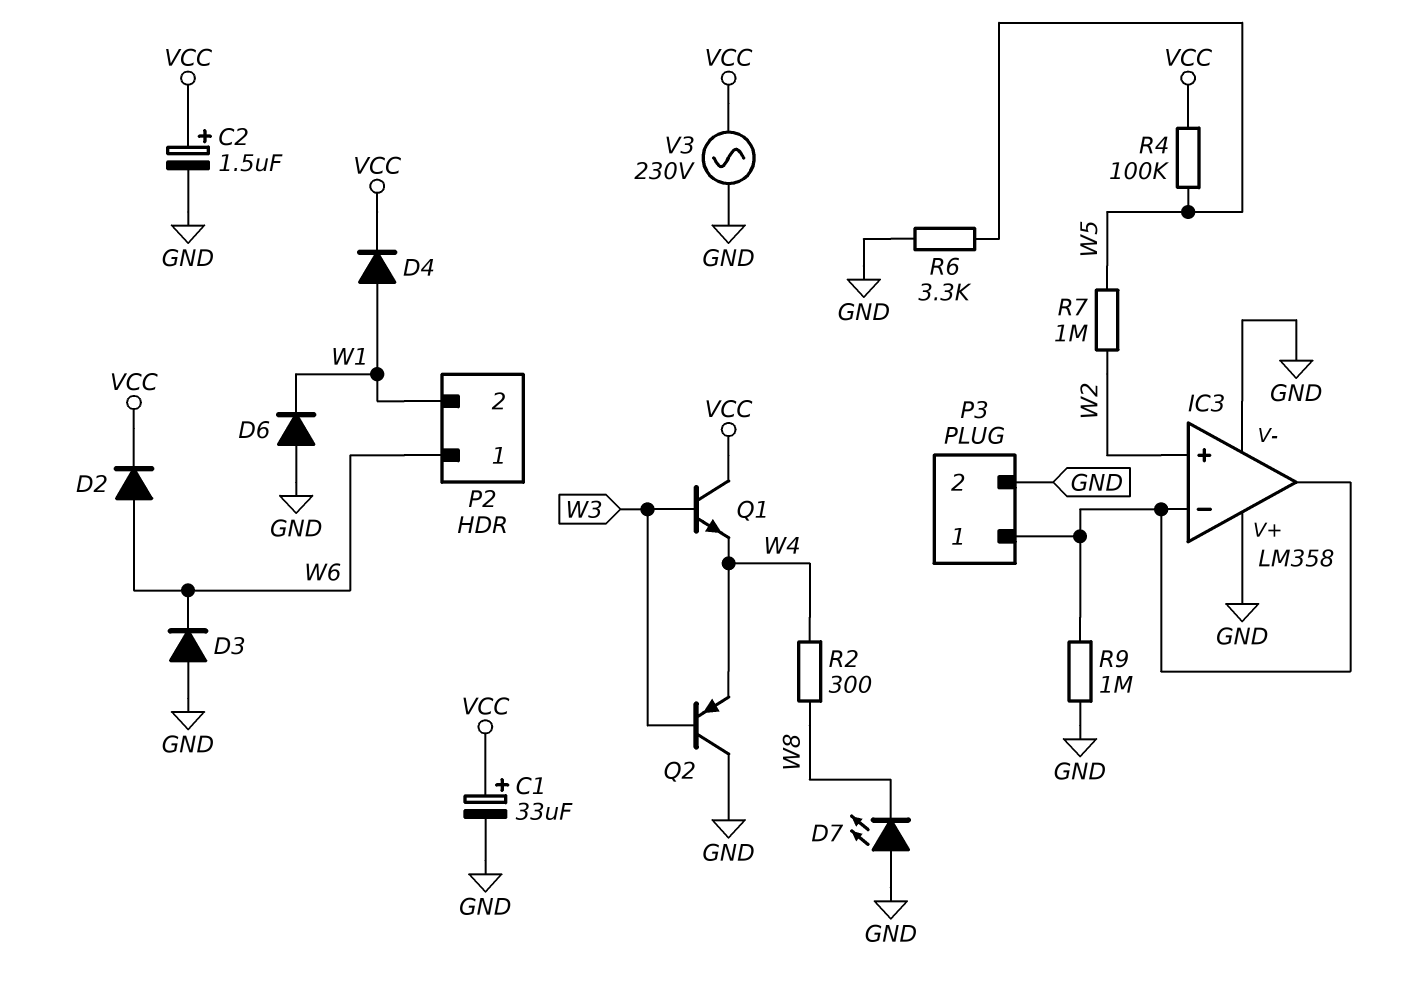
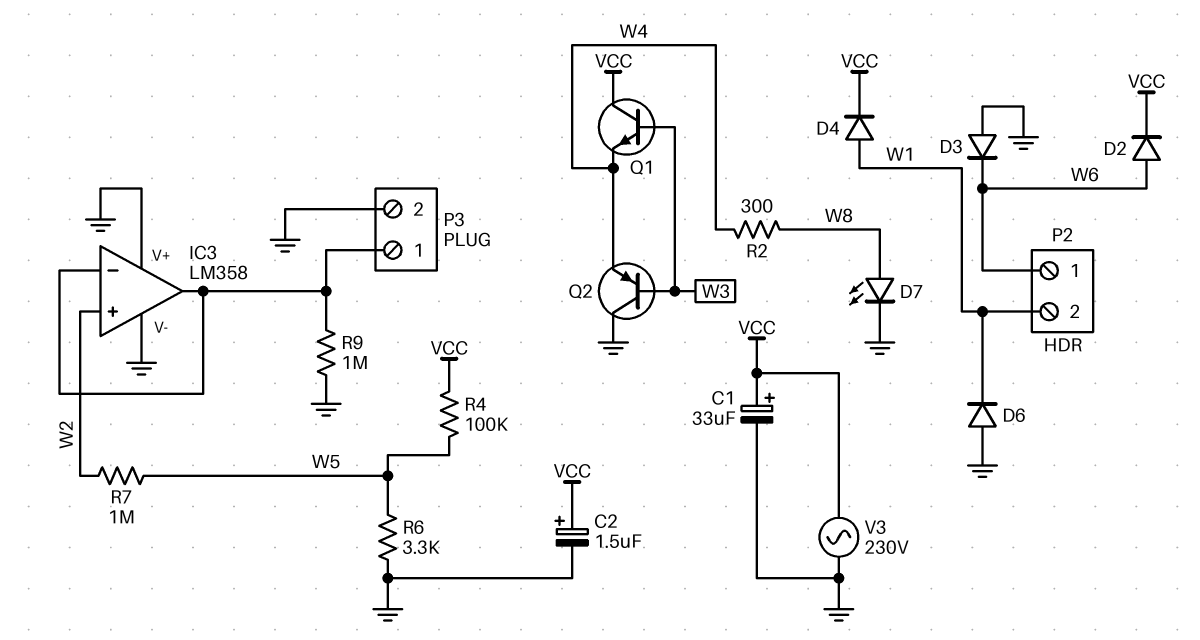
D7: LED (A GND, K W8) -> LED (A W8, K GND)

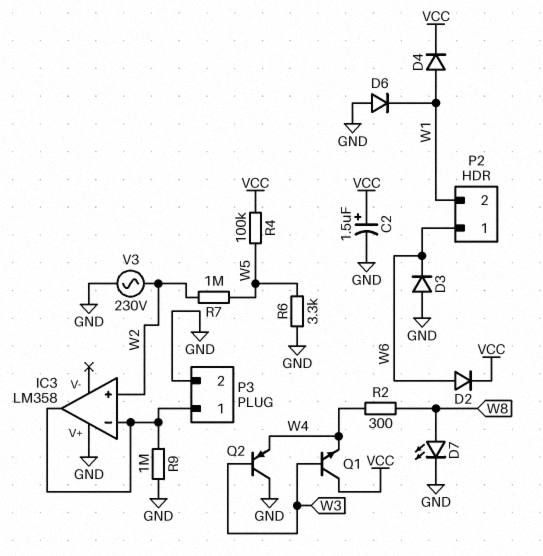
C1: 33uF (plus VCC, minus GND) -> none
IC3 pin V-: GND -> none
V3: AC 230V (GND, VCC) -> AC 230V (GND, W2)

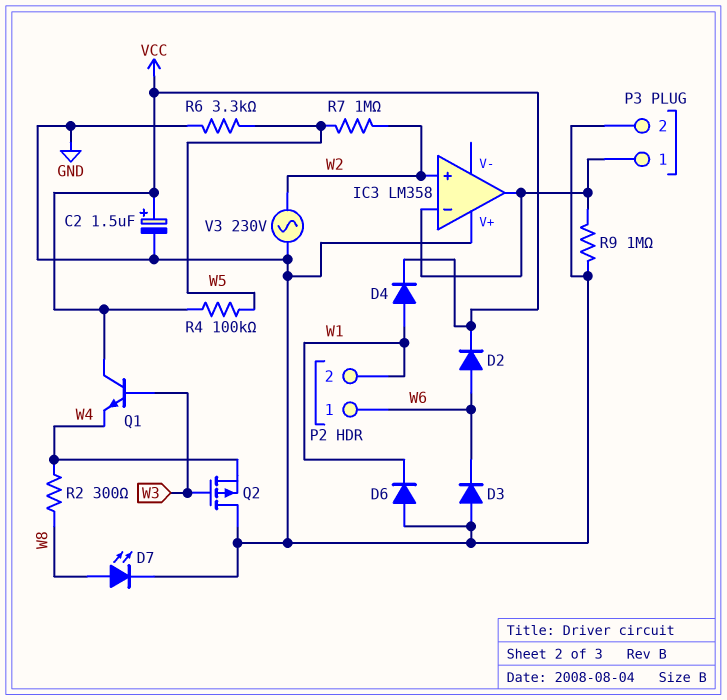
Q2: PNP (B W3, C GND, E W4) -> PMOS (G W3, D GND, S W4)

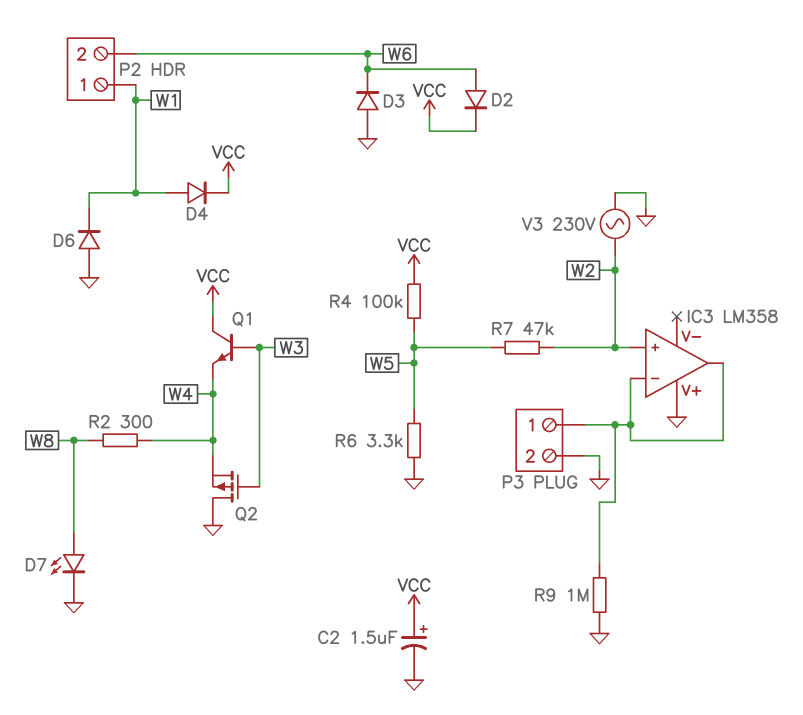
P2 pin 1: W6 -> W1
P2 pin 2: W1 -> W6
R7: 1M (W2, W5) -> 47k (W2, W5)

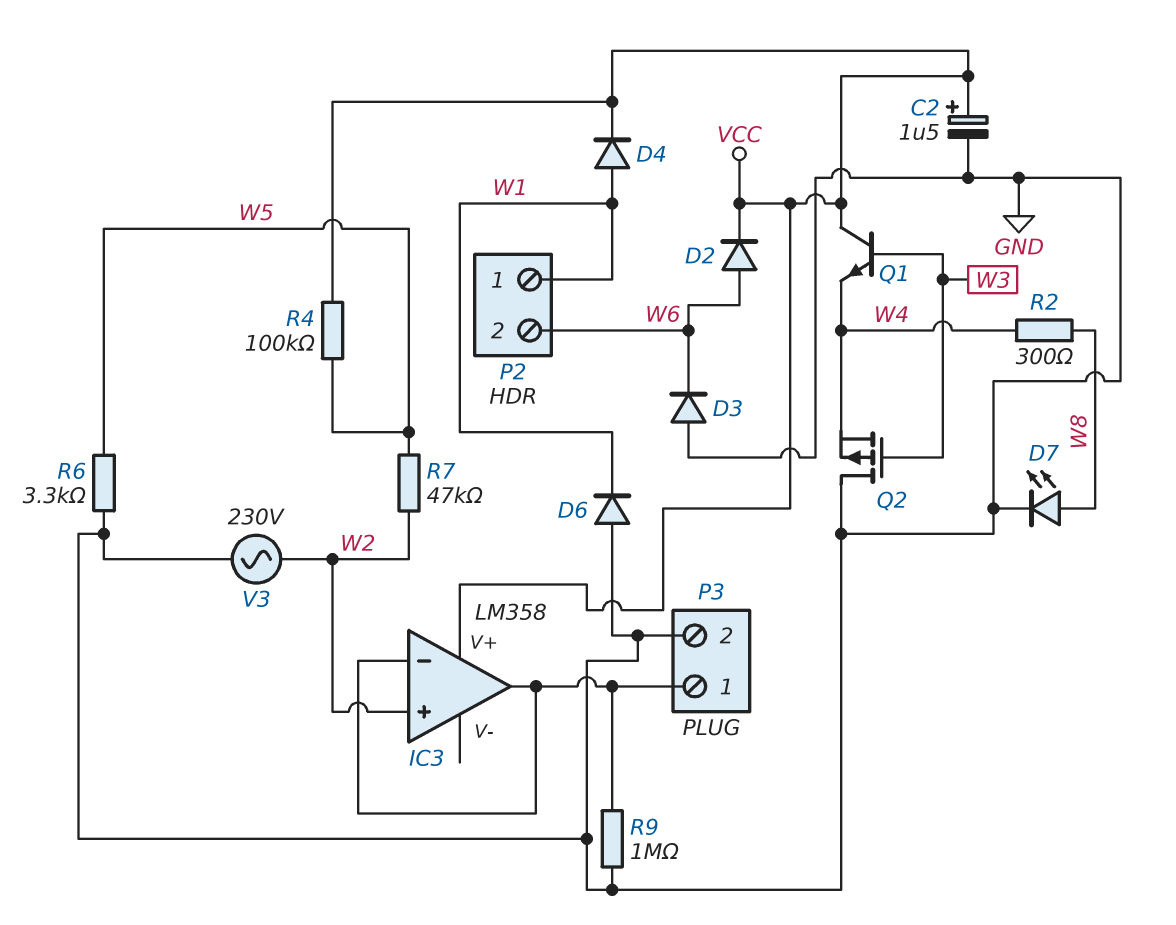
IC3 pin V+: GND -> VCC

